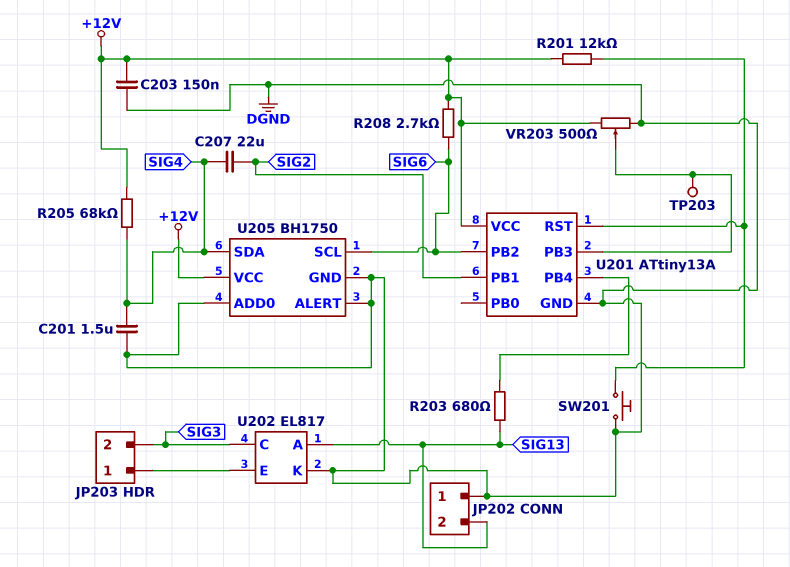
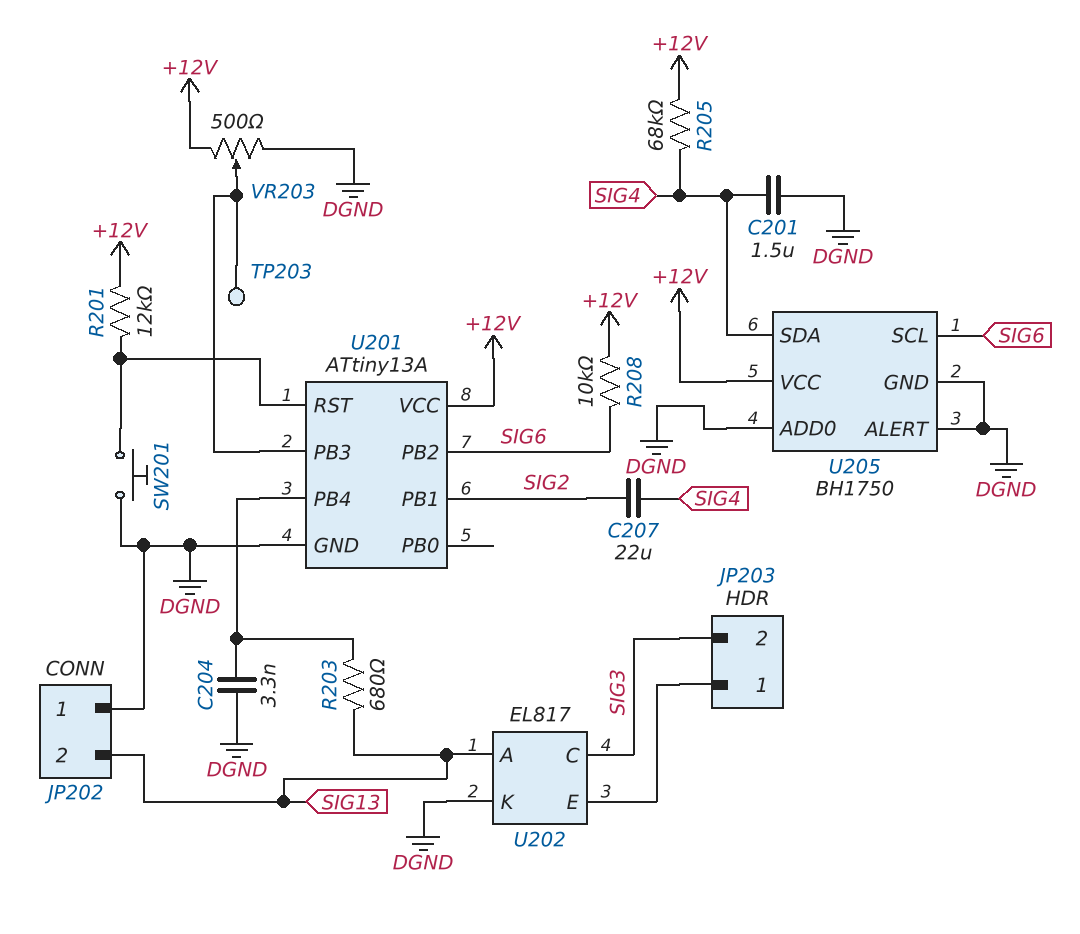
C203: 150nF (+12V, DGND) -> none
C204: none -> 3.3nF (DGND, U201/PB4)
R208: 2.7k (+12V, SIG6) -> 10k (+12V, SIG6)

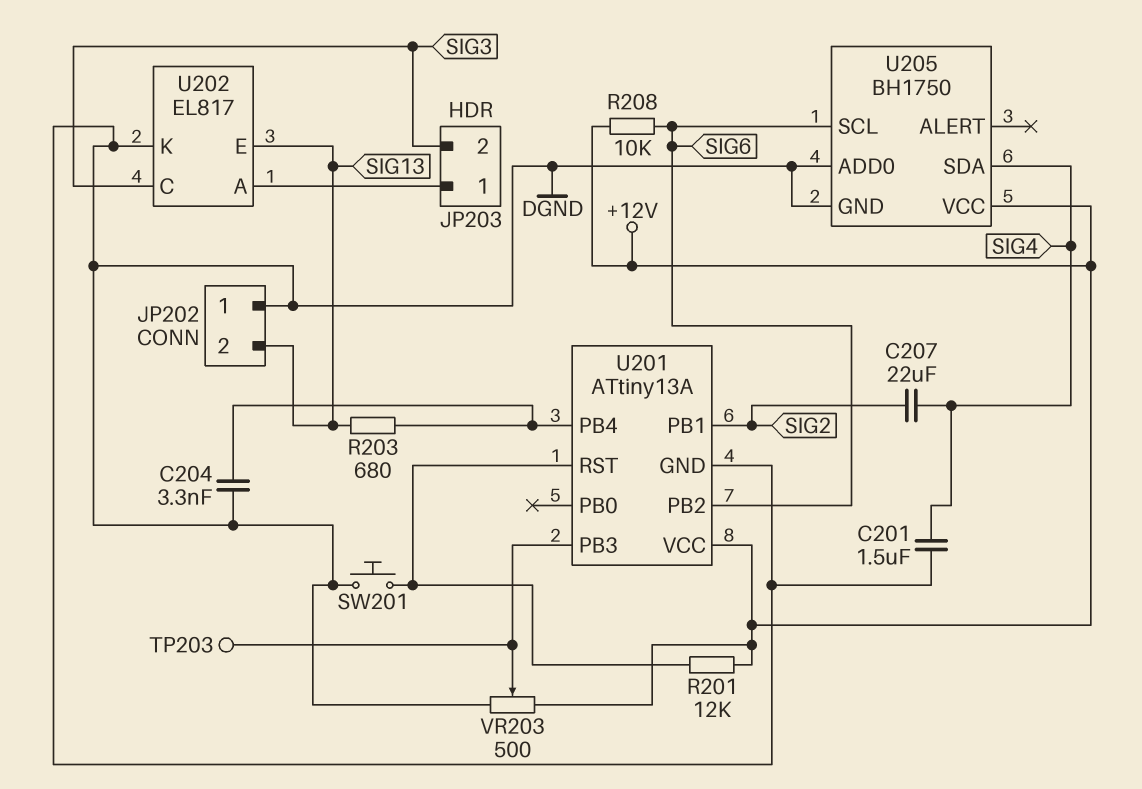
R205: 68k (+12V, SIG4) -> none
U202 pin A: SIG13 -> JP203/1
U202 pin E: JP203/1 -> SIG13
U205 pin ALERT: DGND -> none

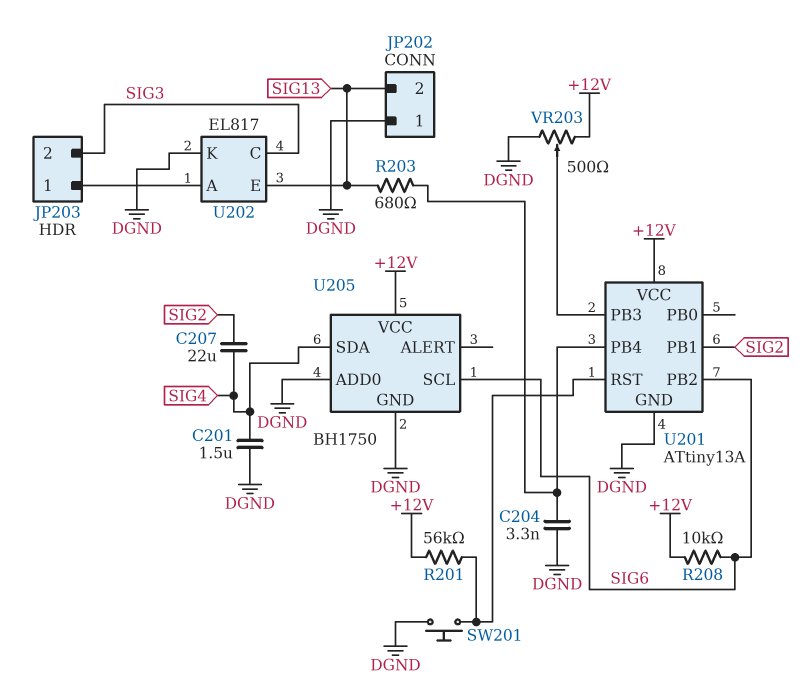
R201: 12k (+12V, U201/RST) -> 56k (+12V, U201/RST)
TP203: test point (U201/PB3) -> none

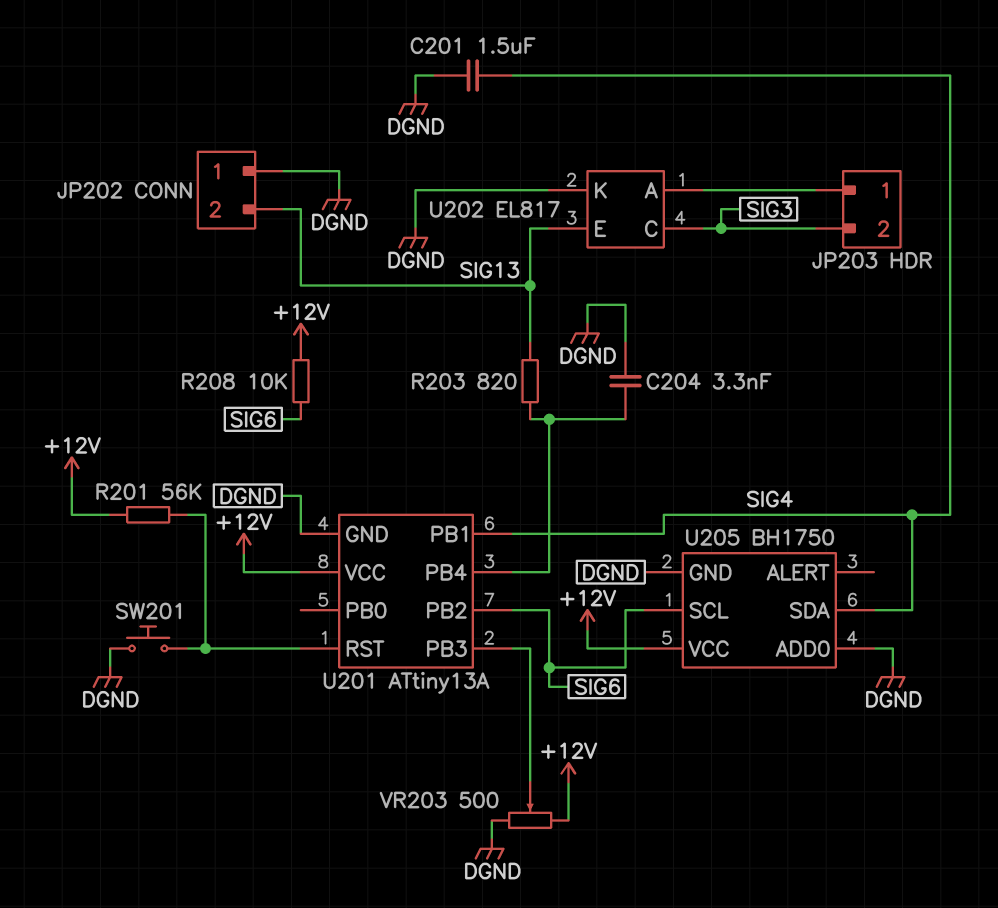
C207: 22uF (SIG2, SIG4) -> none
R203: 680 (SIG13, U201/PB4) -> 820 (SIG13, U201/PB4)
U201 pin PB1: SIG2 -> SIG4

